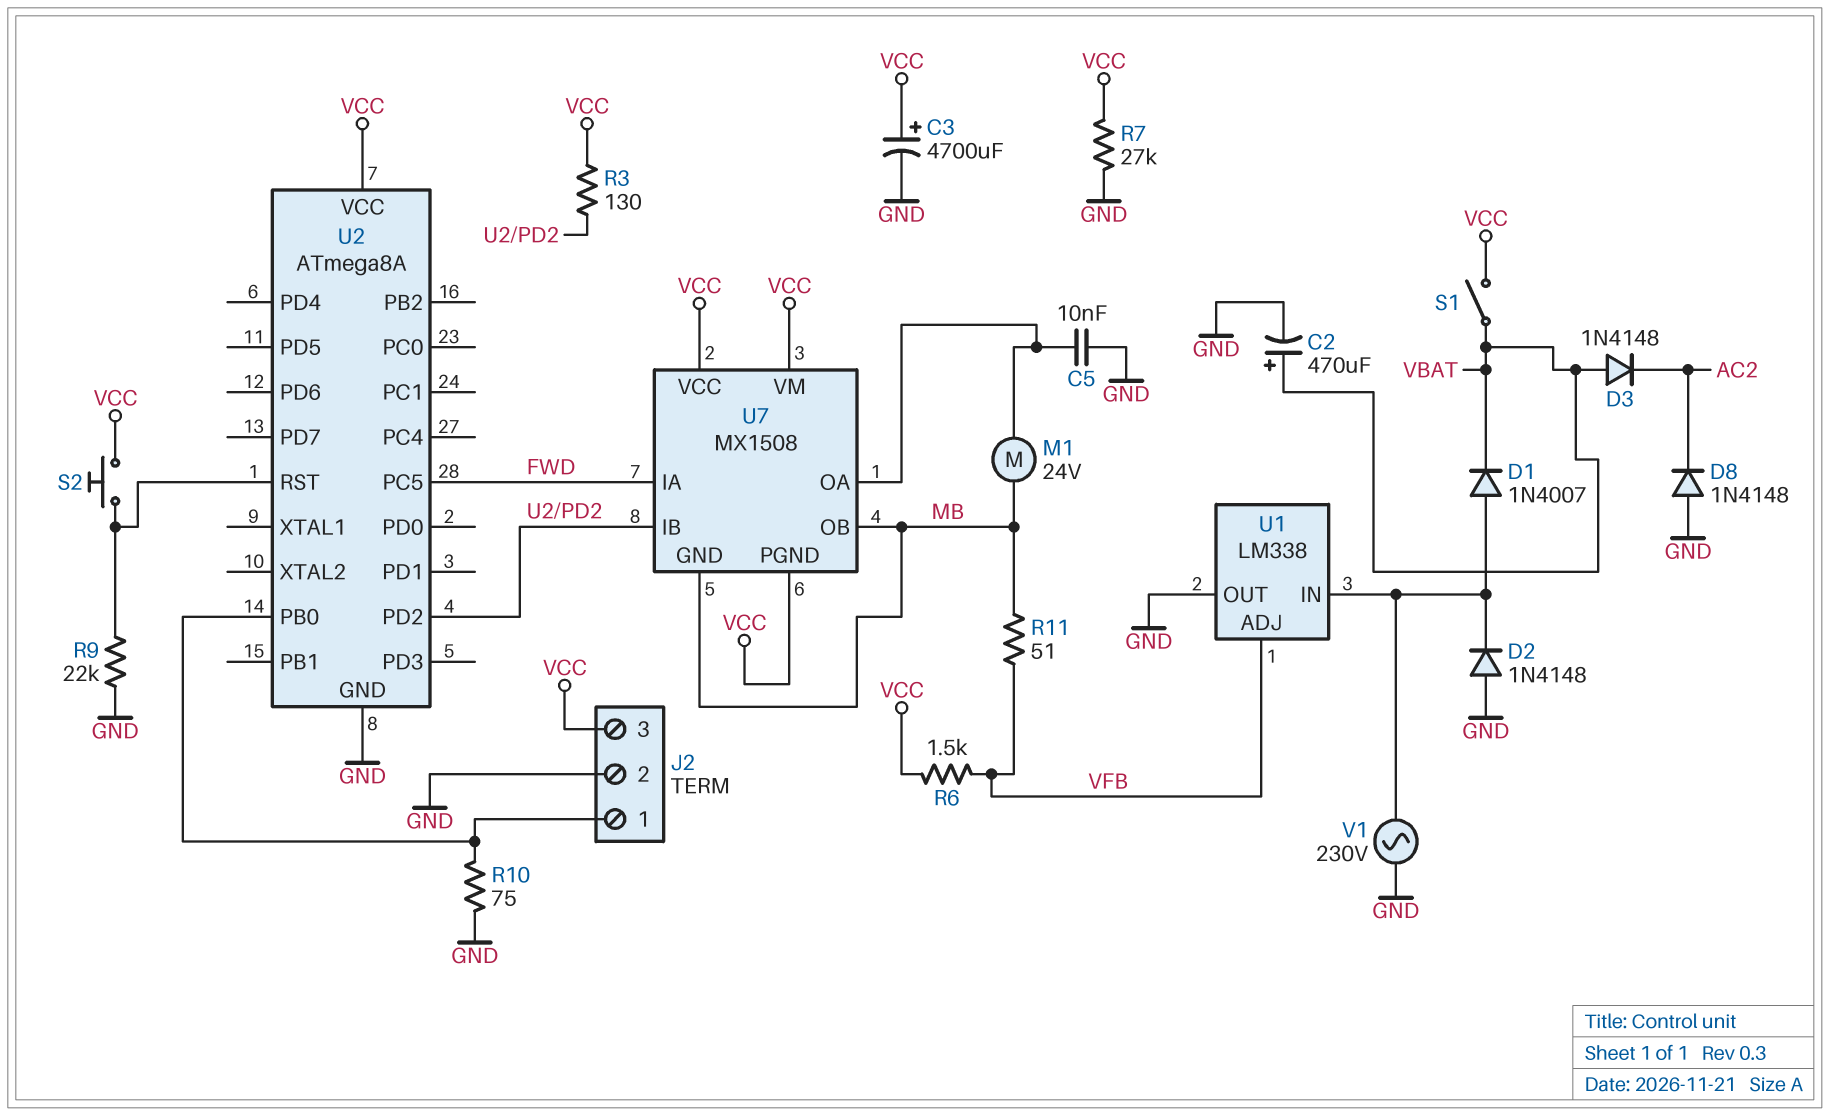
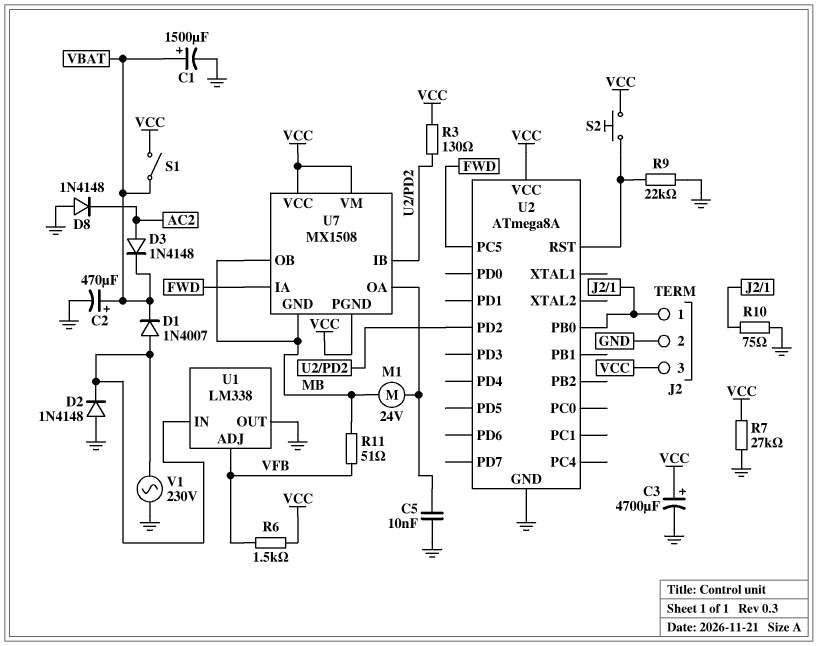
C1: none -> 1500uF (plus VBAT, minus GND)
D3: diode 1N4148 (A VBAT, K AC2) -> diode 1N4148 (A AC2, K VBAT)

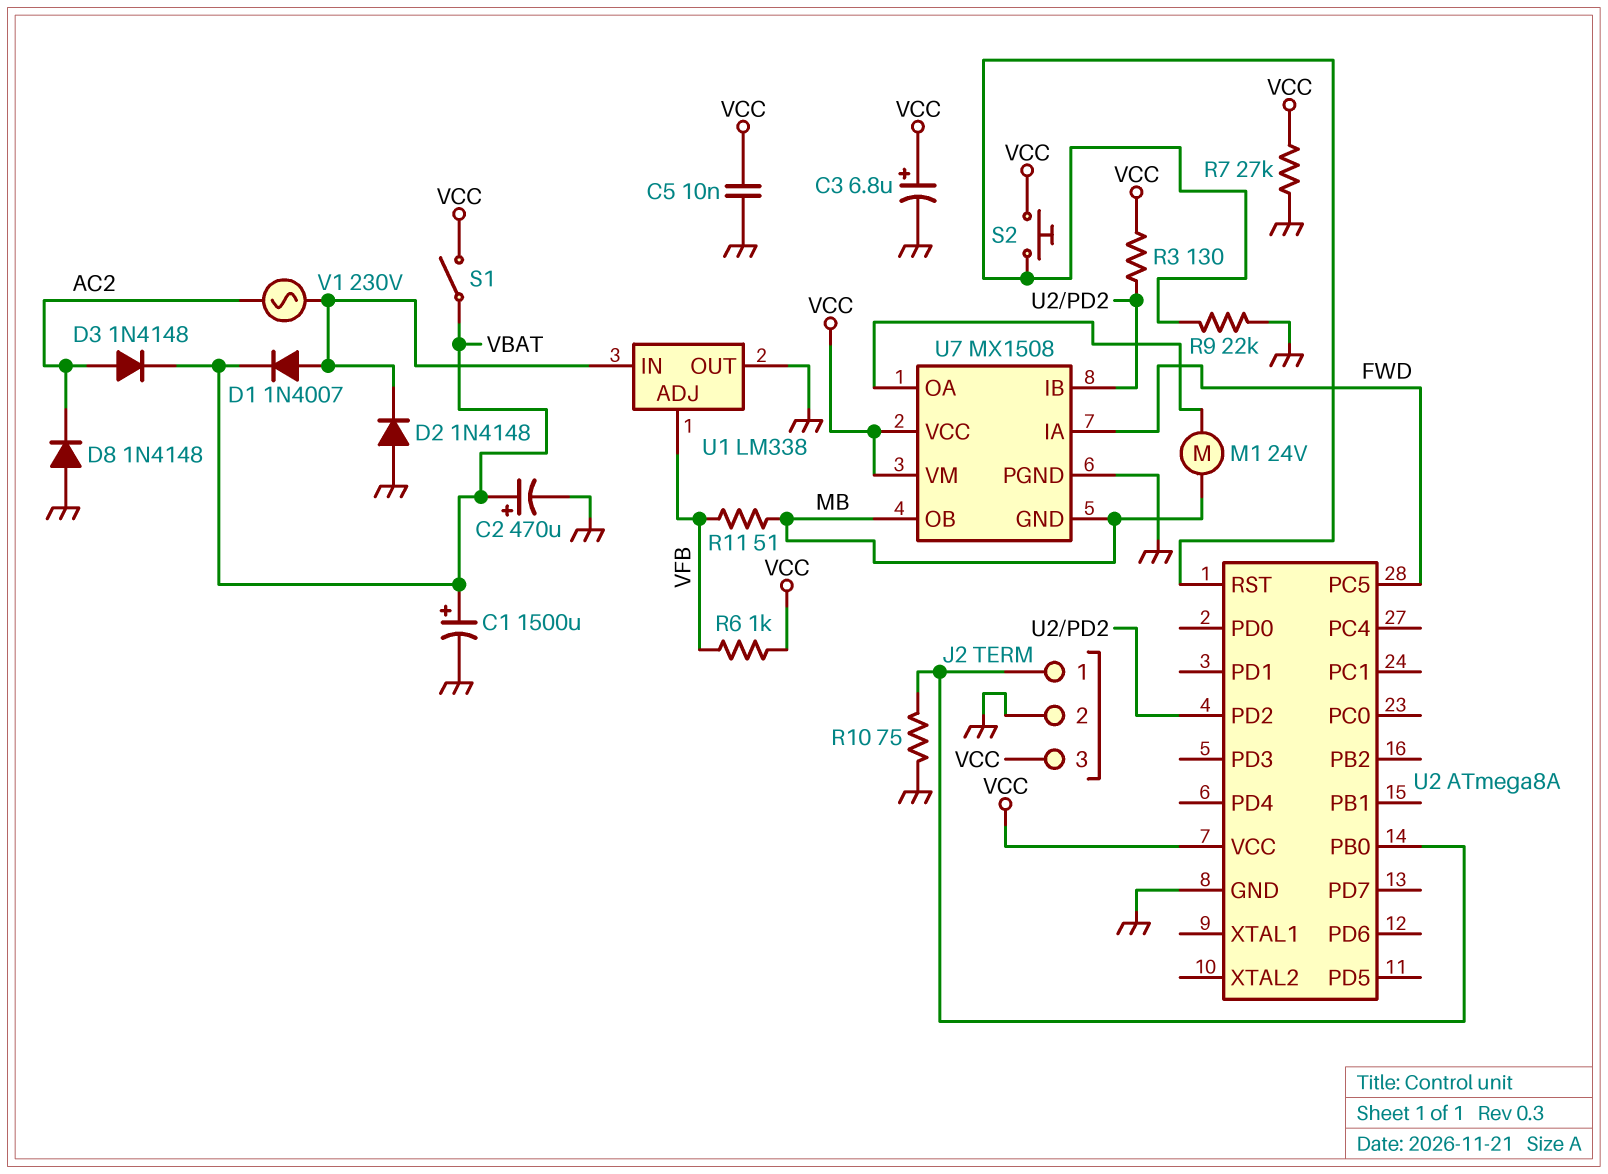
C3: 4700uF (plus VCC, minus GND) -> 6.8uF (plus VCC, minus GND)
C5: 10nF (GND, U7/OA) -> 10nF (GND, VCC)
R6: 1.5k (VCC, VFB) -> 1k (VCC, VFB)
U7 pin PGND: VCC -> GND
V1: AC 230V (GND, U1/IN) -> AC 230V (AC2, U1/IN)

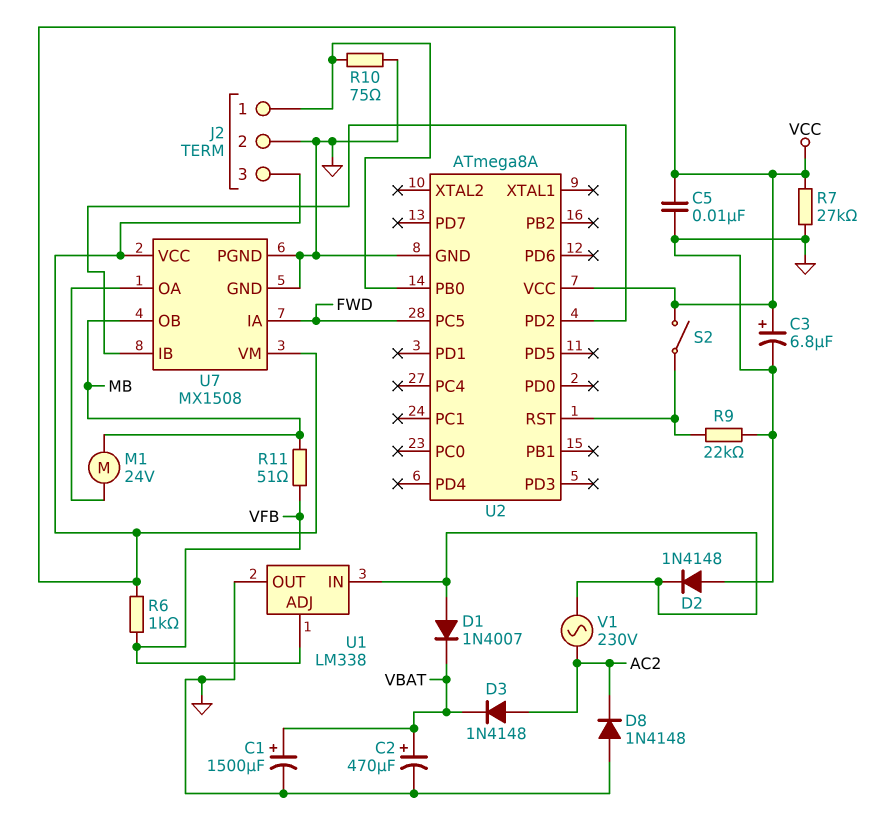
R3: 130 (U2/PD2, VCC) -> none
S1: switch (VBAT, VCC) -> none
S2: button (U2/RST, VCC) -> switch (U2/RST, VCC)
U7 pin GND: MB -> GND

